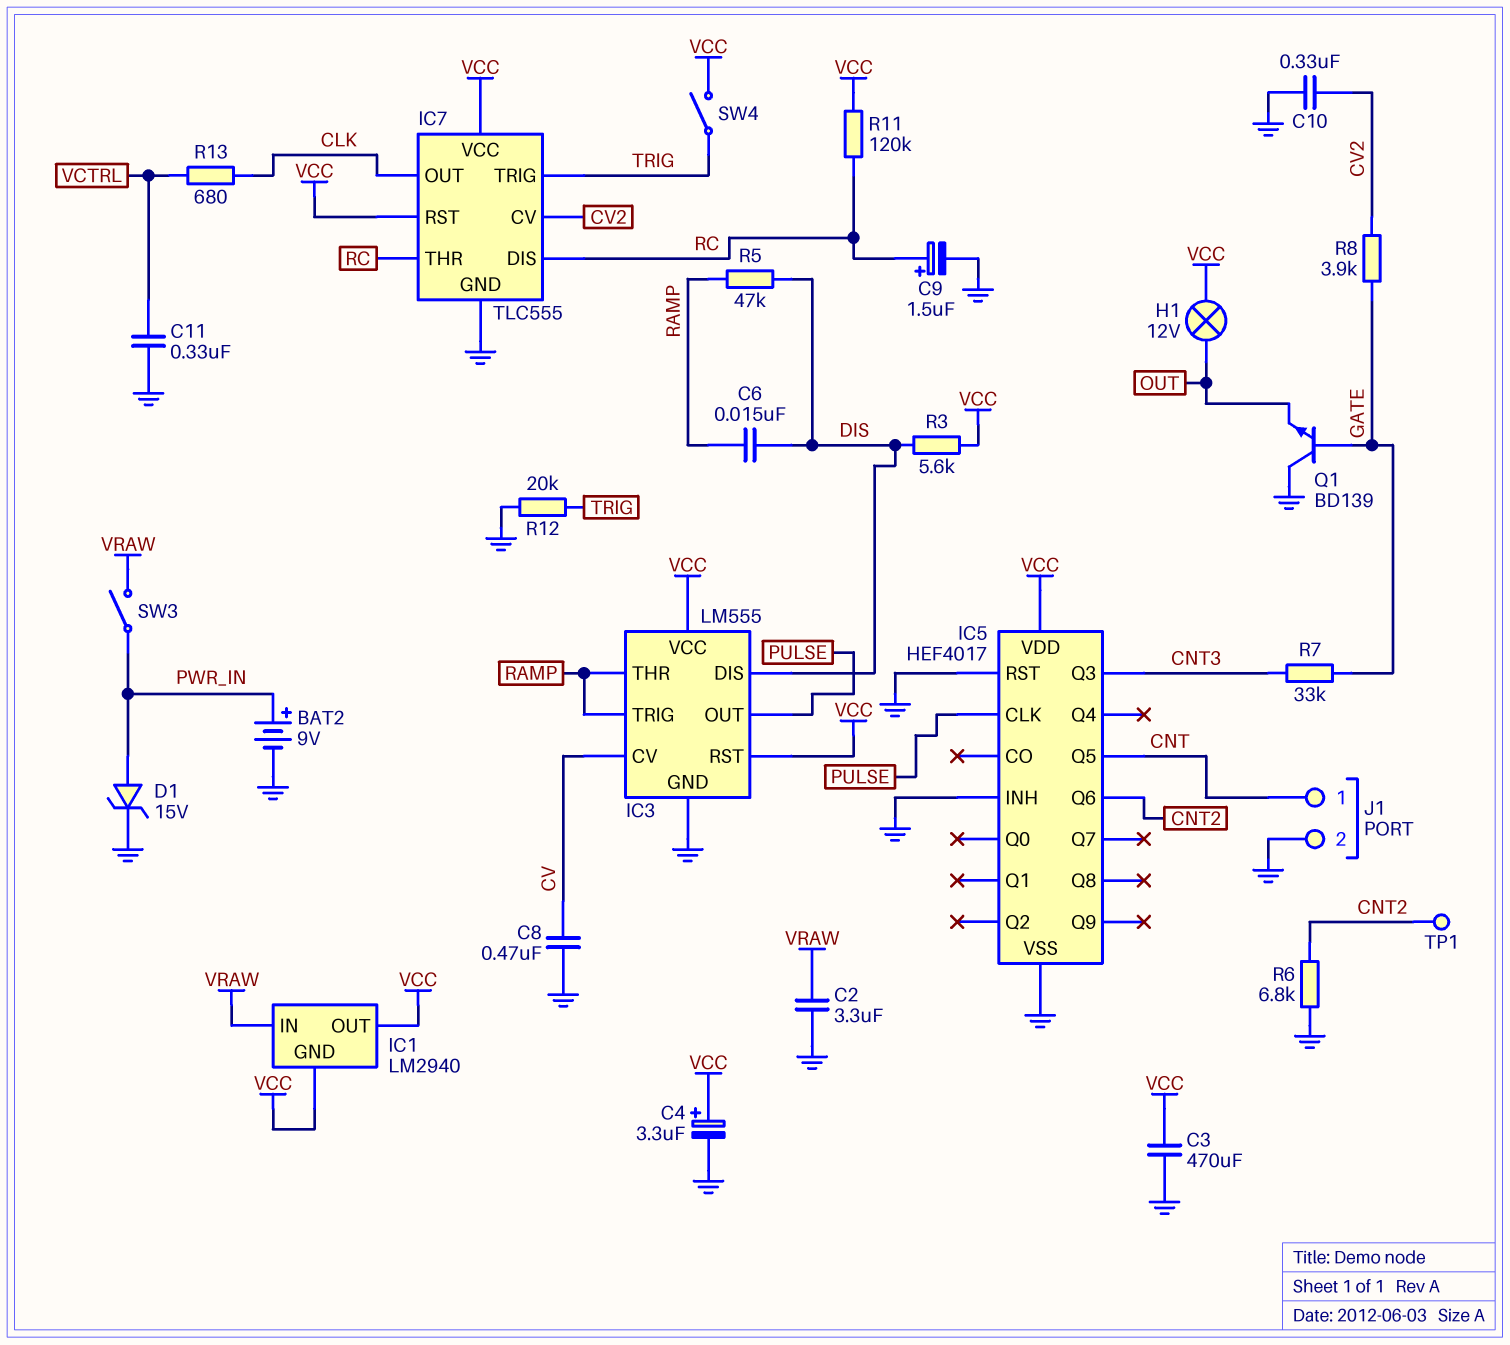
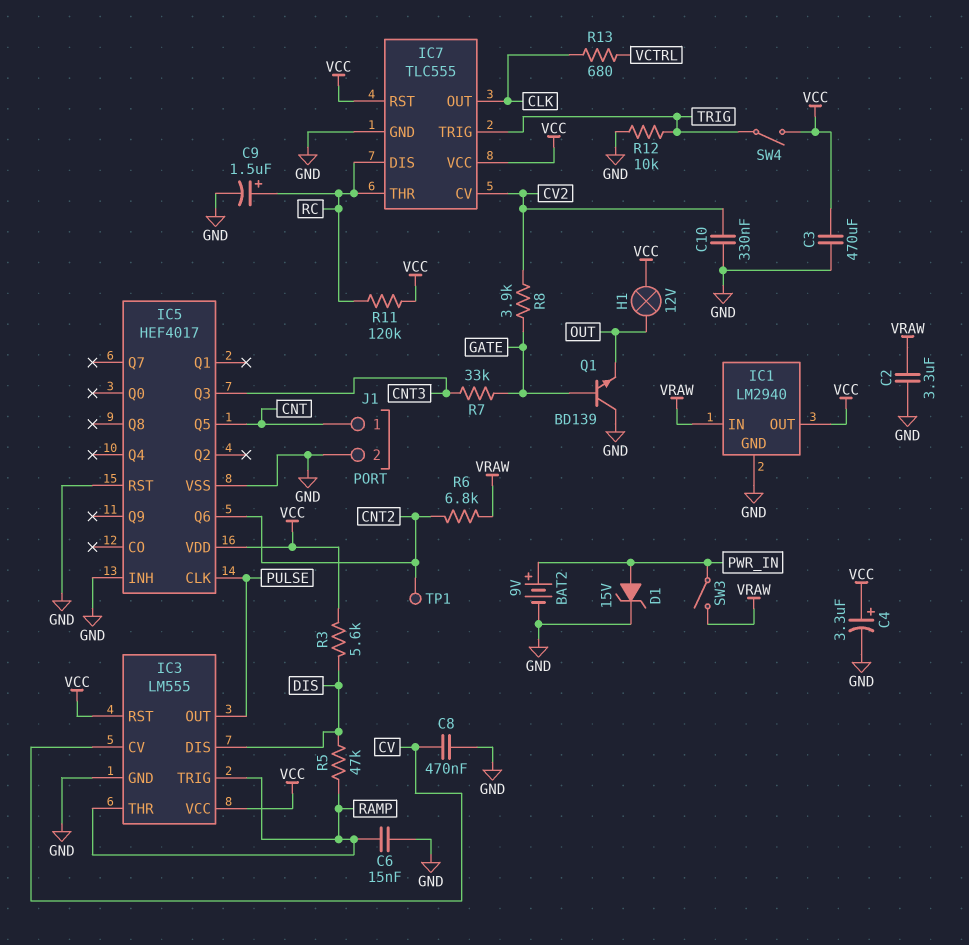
C6: 15nF (DIS, RAMP) -> 15nF (GND, RAMP)
C11: 330nF (GND, VCTRL) -> none
IC1 pin GND: VCC -> GND
R6: 6.8k (CNT2, GND) -> 6.8k (CNT2, VRAW)
R12: 20k (GND, TRIG) -> 10k (GND, TRIG)

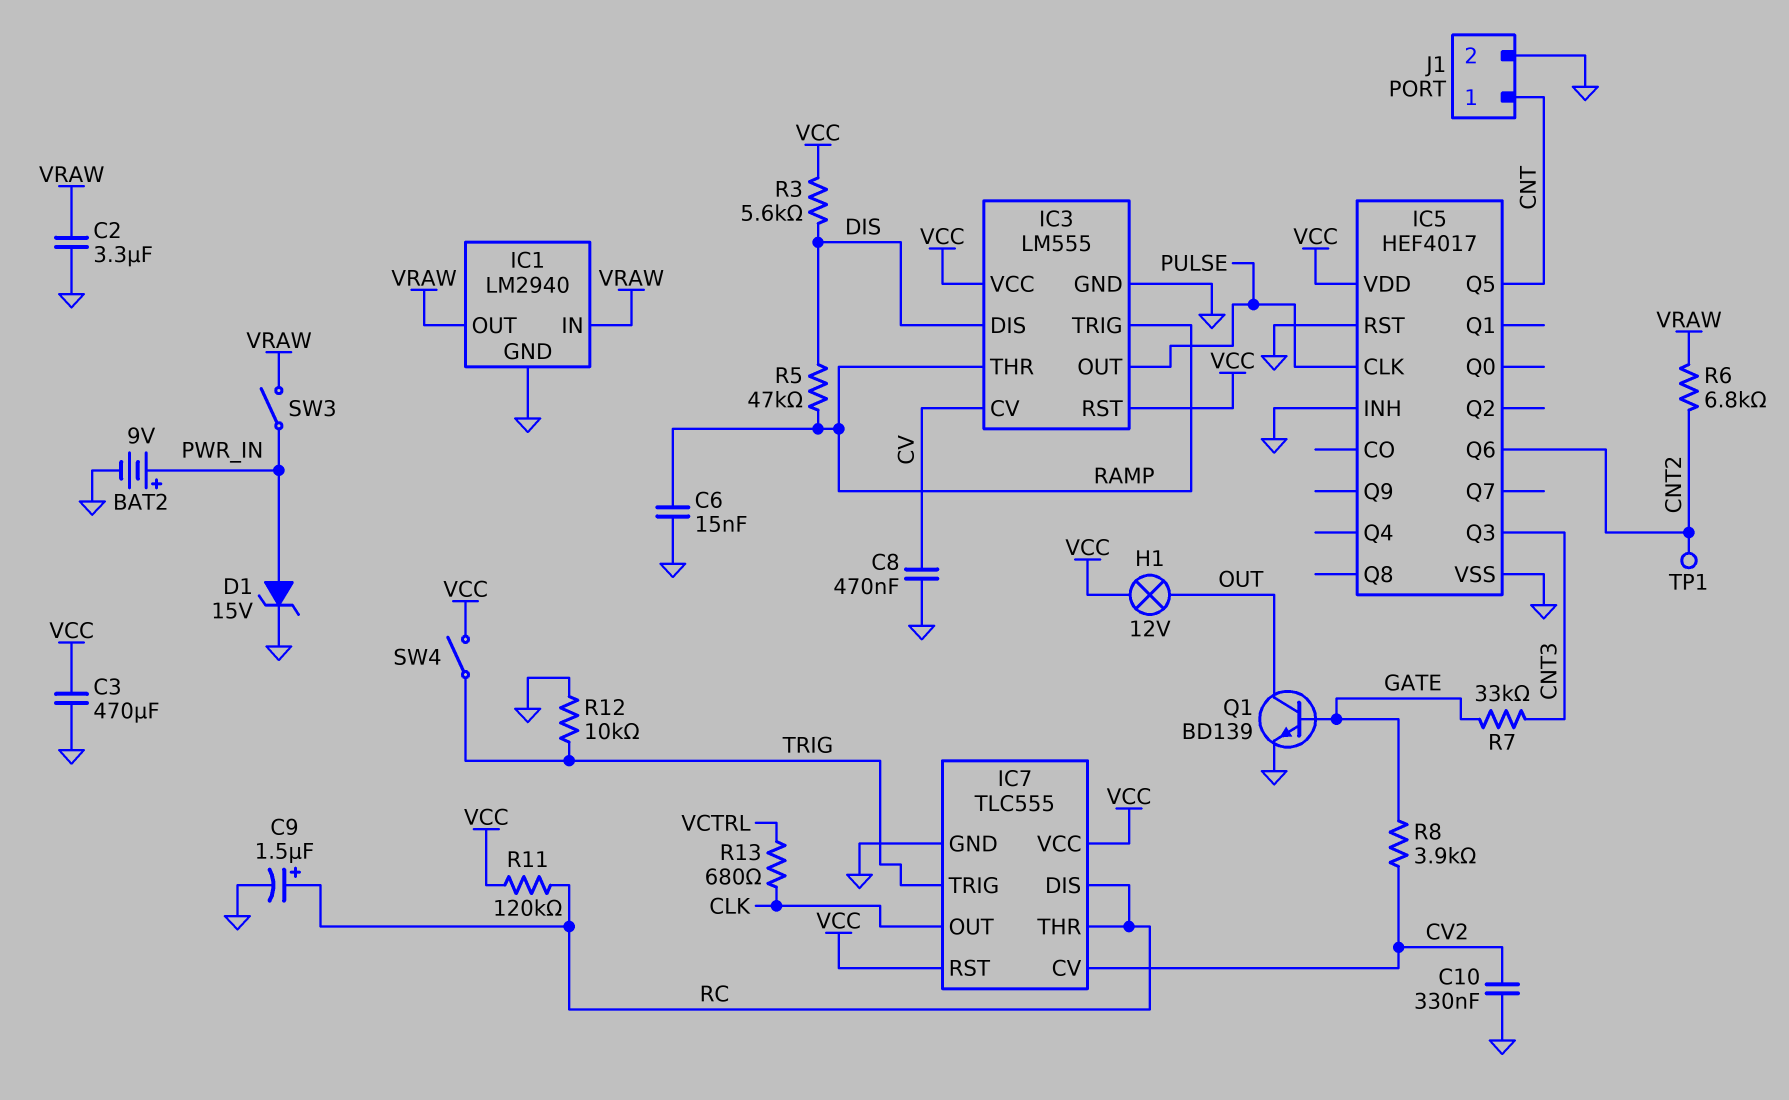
C4: 3.3uF (plus VCC, minus GND) -> none
IC1 pin OUT: VCC -> VRAW
Q1: NPN BD139 (B GATE, C GND, E OUT) -> NPN BD139 (B GATE, C OUT, E GND)

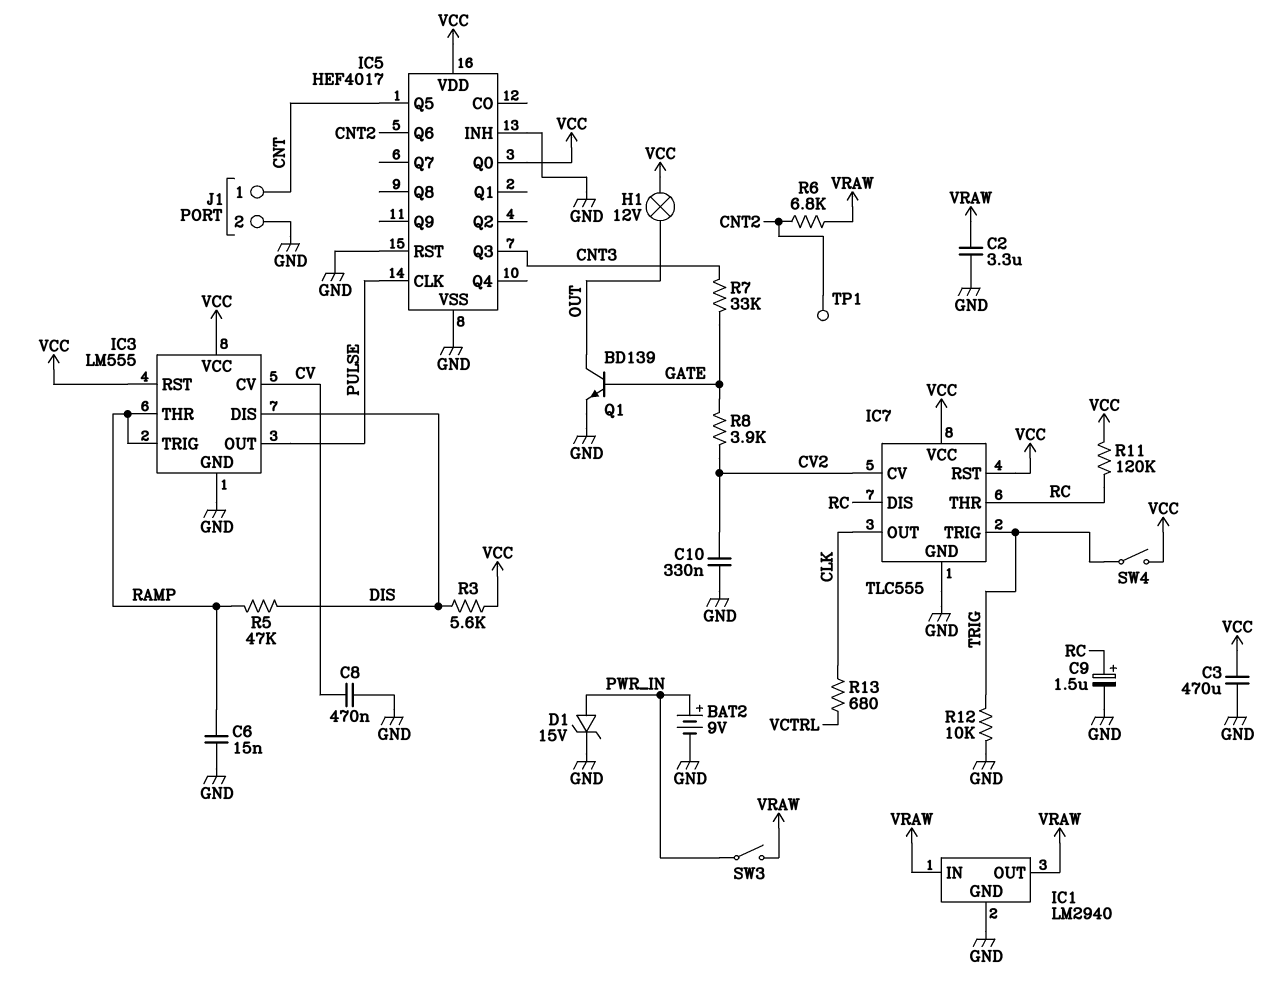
IC5 pin Q0: none -> VCC

